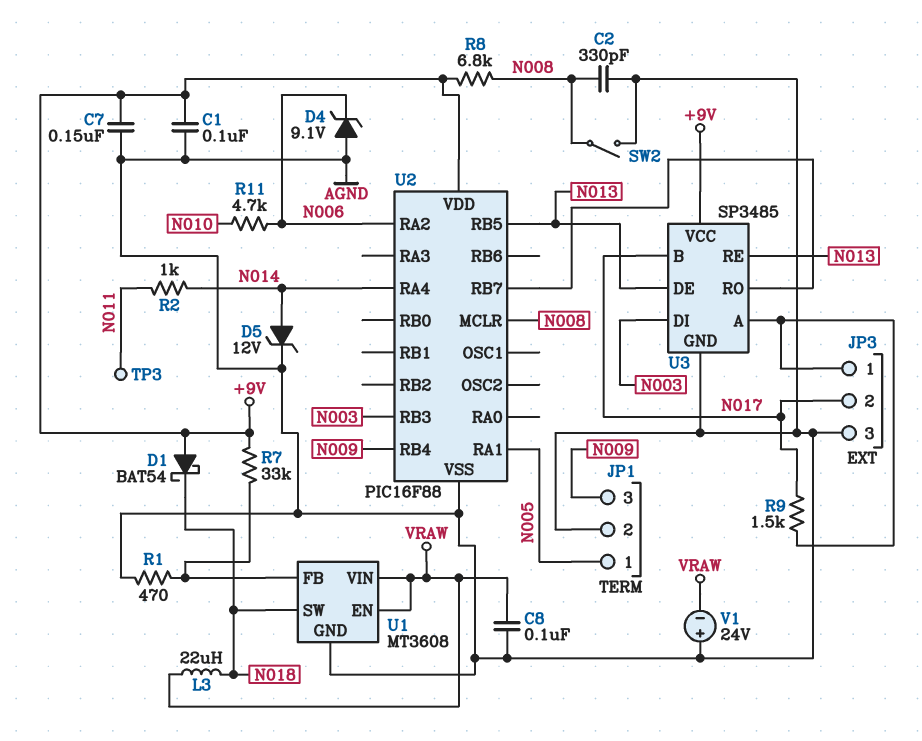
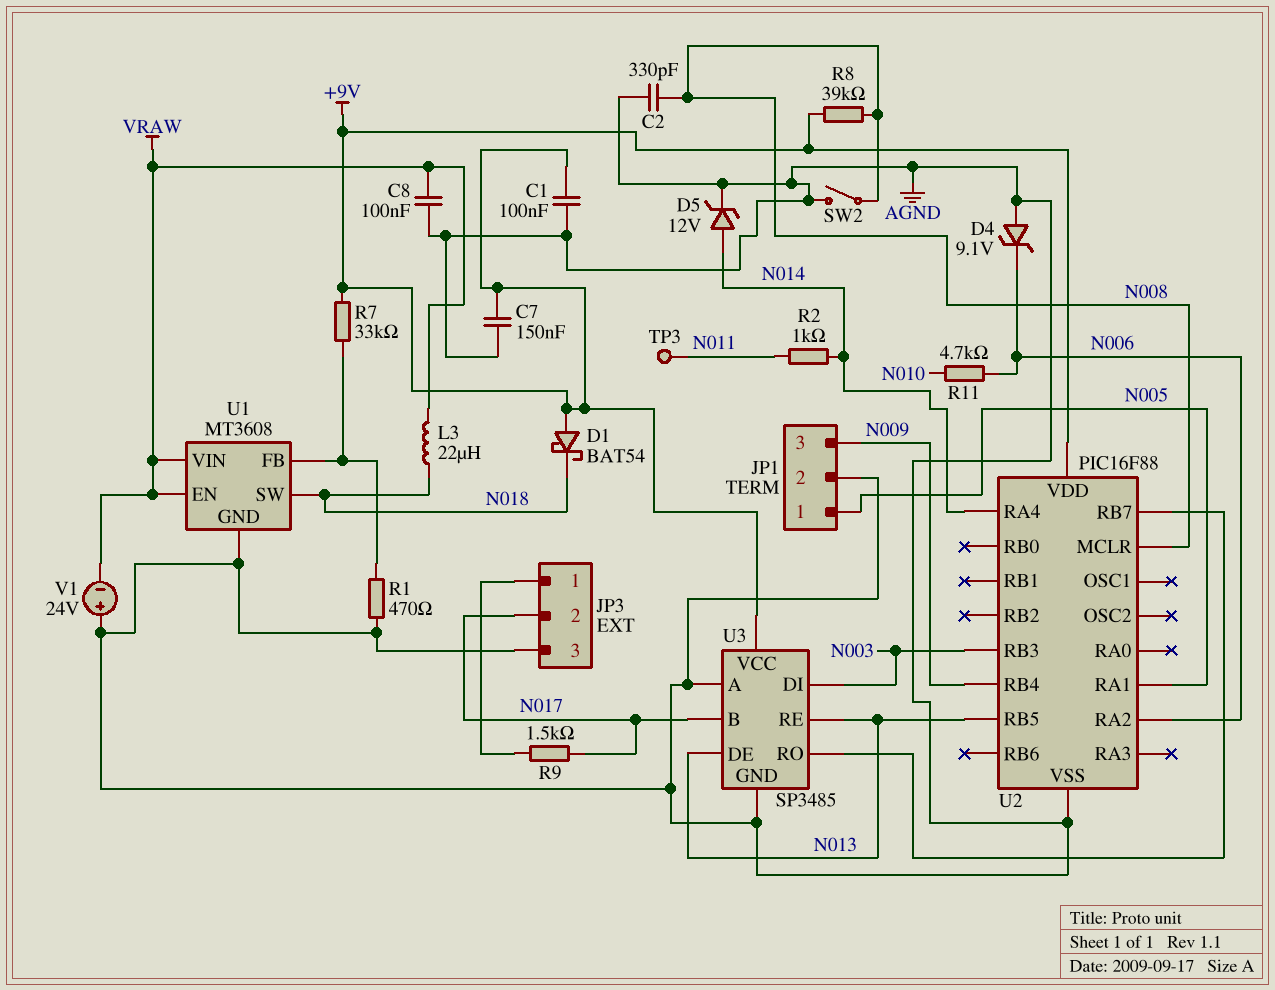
R8: 6.8k (+9V, N008) -> 39k (+9V, N008)
U3 pin A: JP3/1 -> AGND

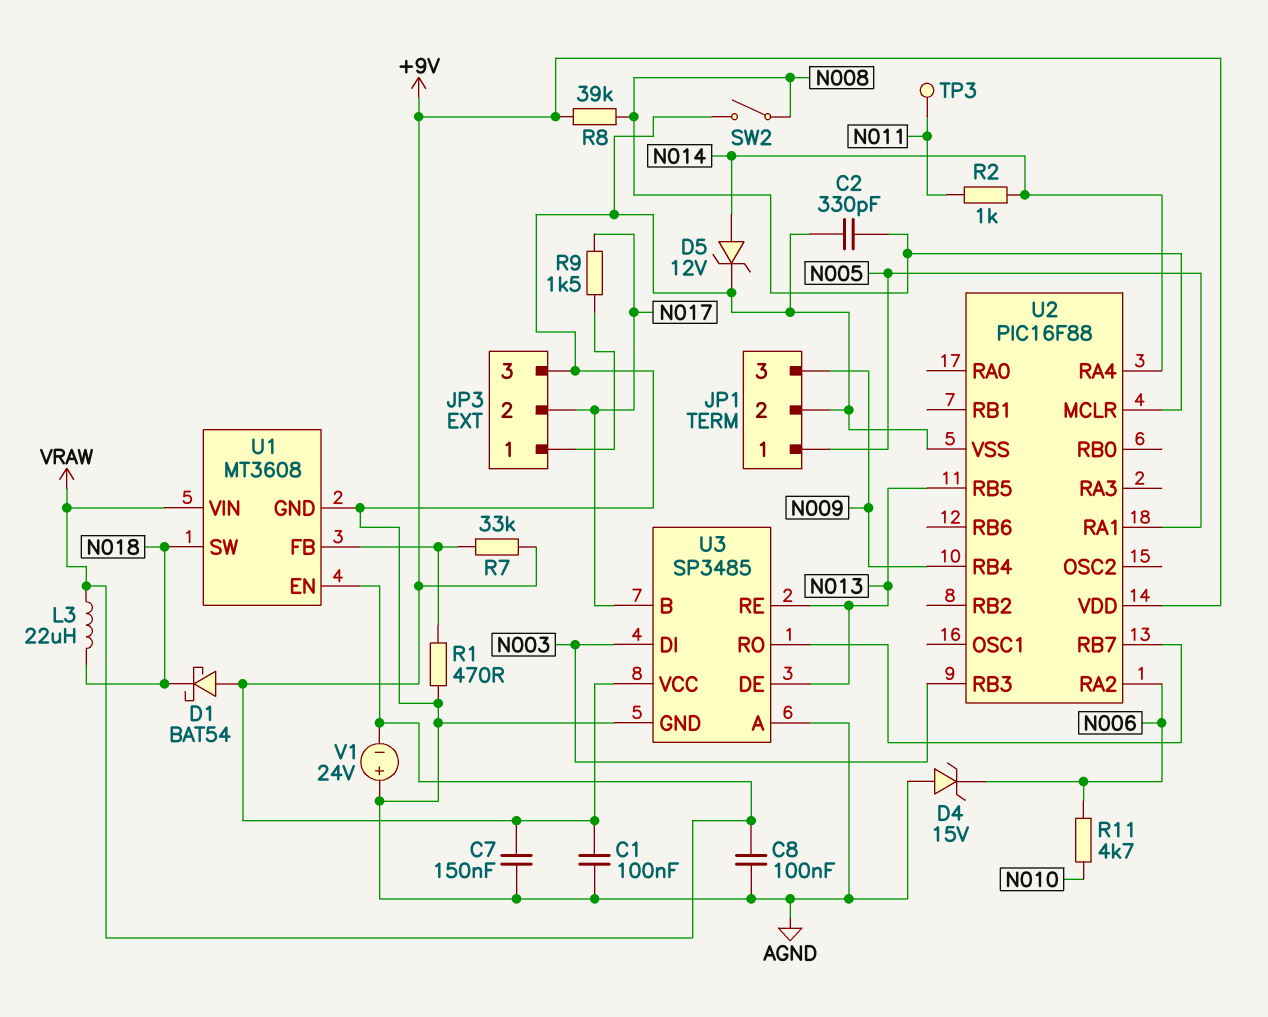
D4: zener 9.1V (A AGND, K N006) -> zener 15V (A AGND, K N006)

